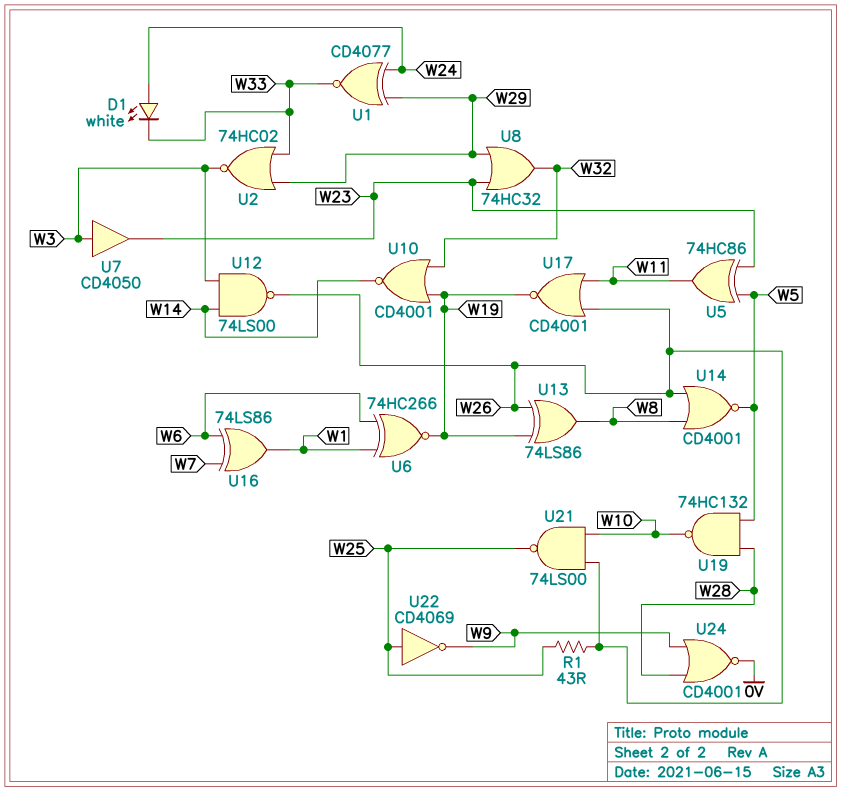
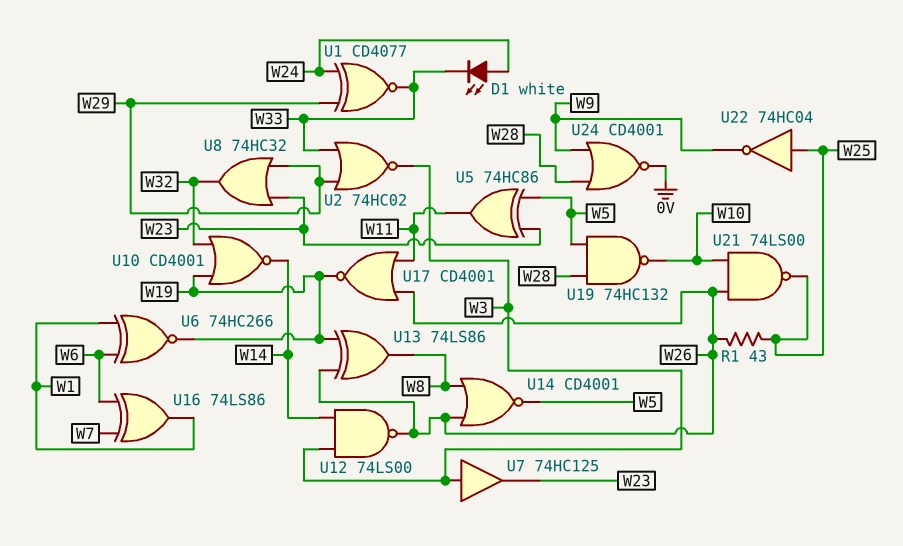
U7: buffer CD4050 (in W3, out W23) -> buffer 74HC125 (in W3, out W23)
U22: NOT CD4069 (in W25, out W9) -> NOT 74HC04 (in W25, out W9)

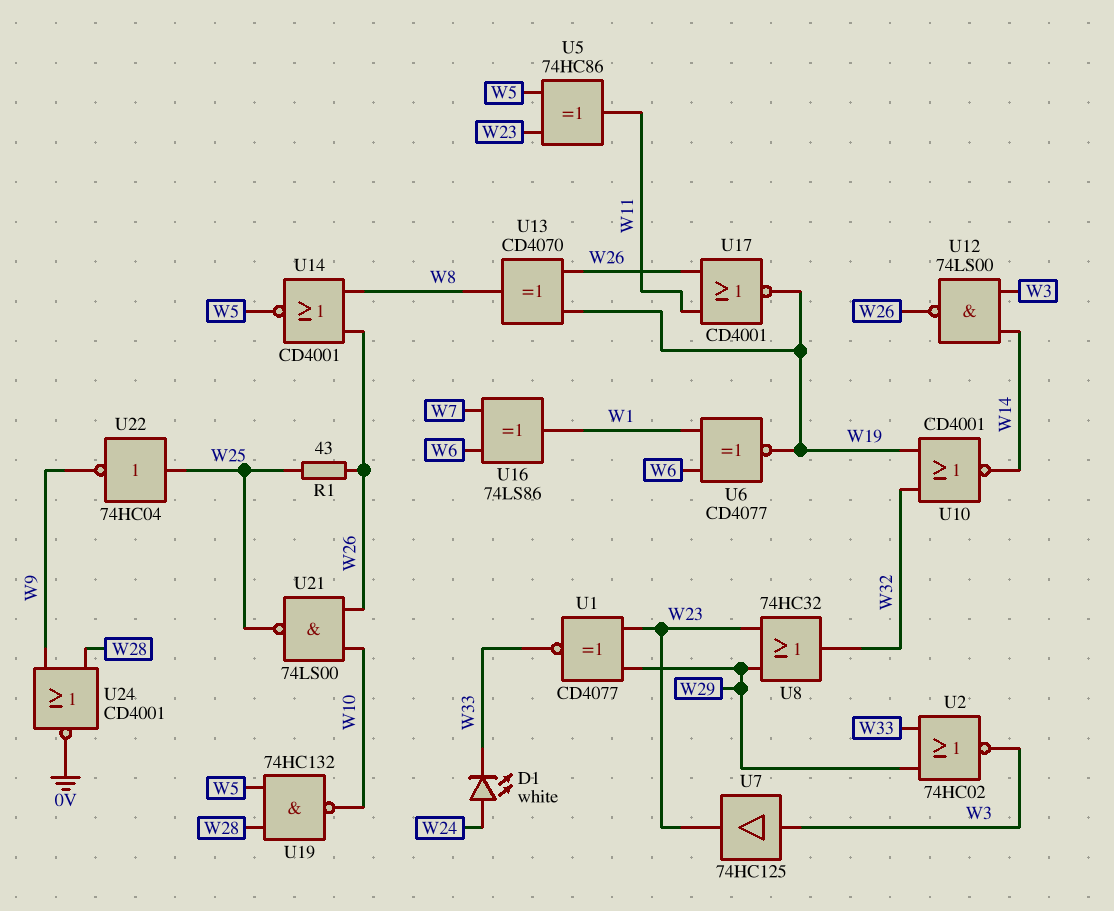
U1: XNOR CD4077 (in W24, in W29, out W33) -> XNOR CD4077 (in W23, in W29, out W33)
U6: XNOR 74HC266 (in W1, in W6, out W19) -> XNOR CD4077 (in W1, in W6, out W19)
U13: XOR 74LS86 (in W19, in W26, out W8) -> XOR CD4070 (in W19, in W26, out W8)

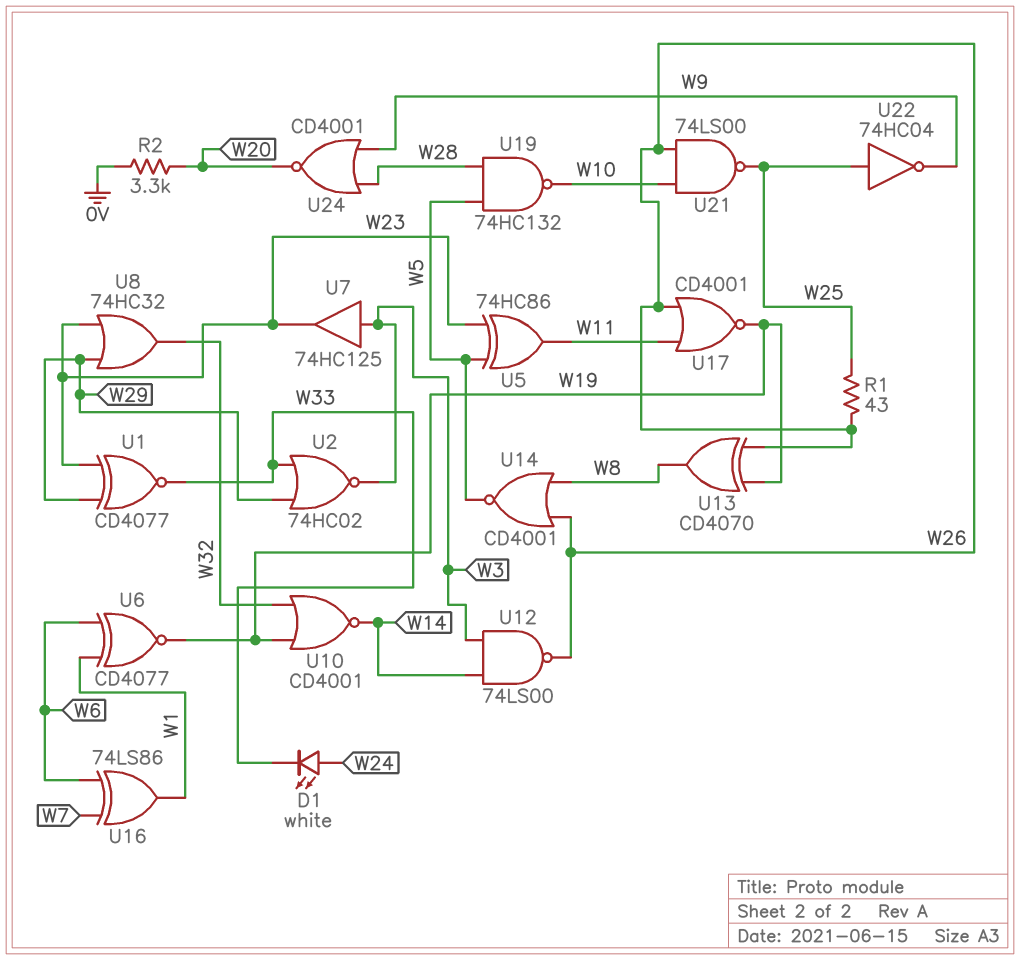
R2: none -> 3.3k (0V, W20)
U24: NOR CD4001 (in W9, in W28, out 0V) -> NOR CD4001 (in W9, in W28, out W20)

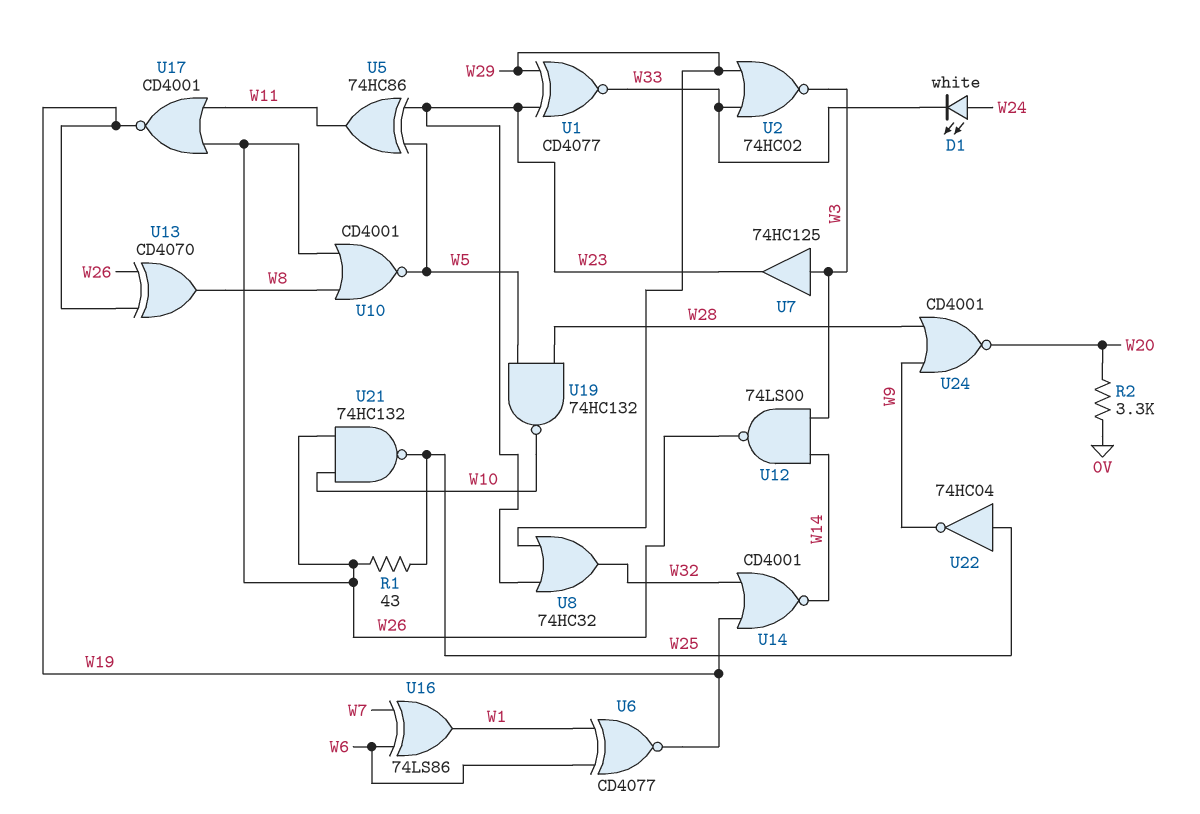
U10: NOR CD4001 (in W19, in W32, out W14) -> NOR CD4001 (in W8, in W26, out W5)
U14: NOR CD4001 (in W8, in W26, out W5) -> NOR CD4001 (in W19, in W32, out W14)
U21: NAND 74LS00 (in W10, in W26, out W25) -> NAND 74HC132 (in W10, in W26, out W25)

